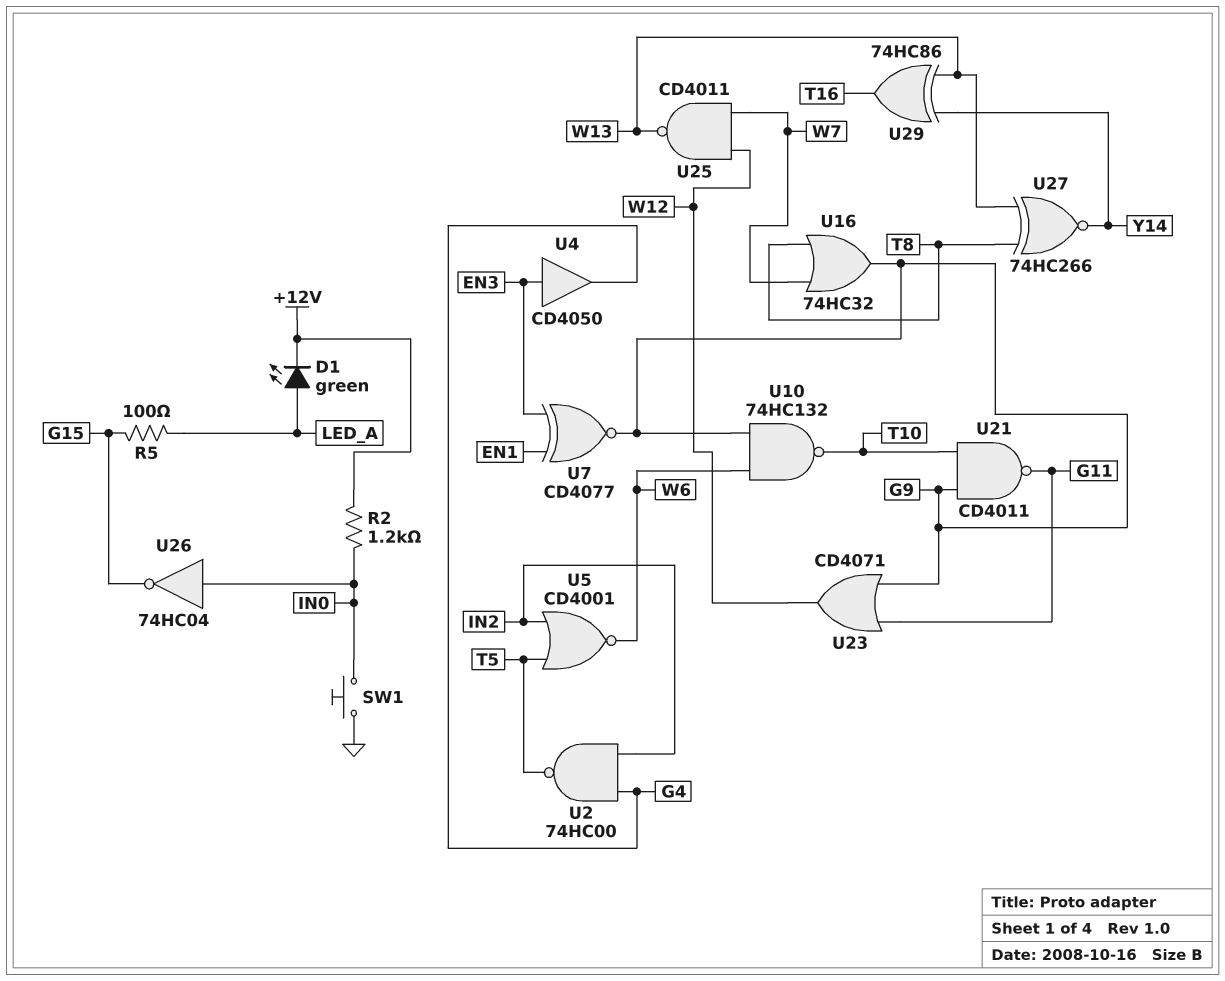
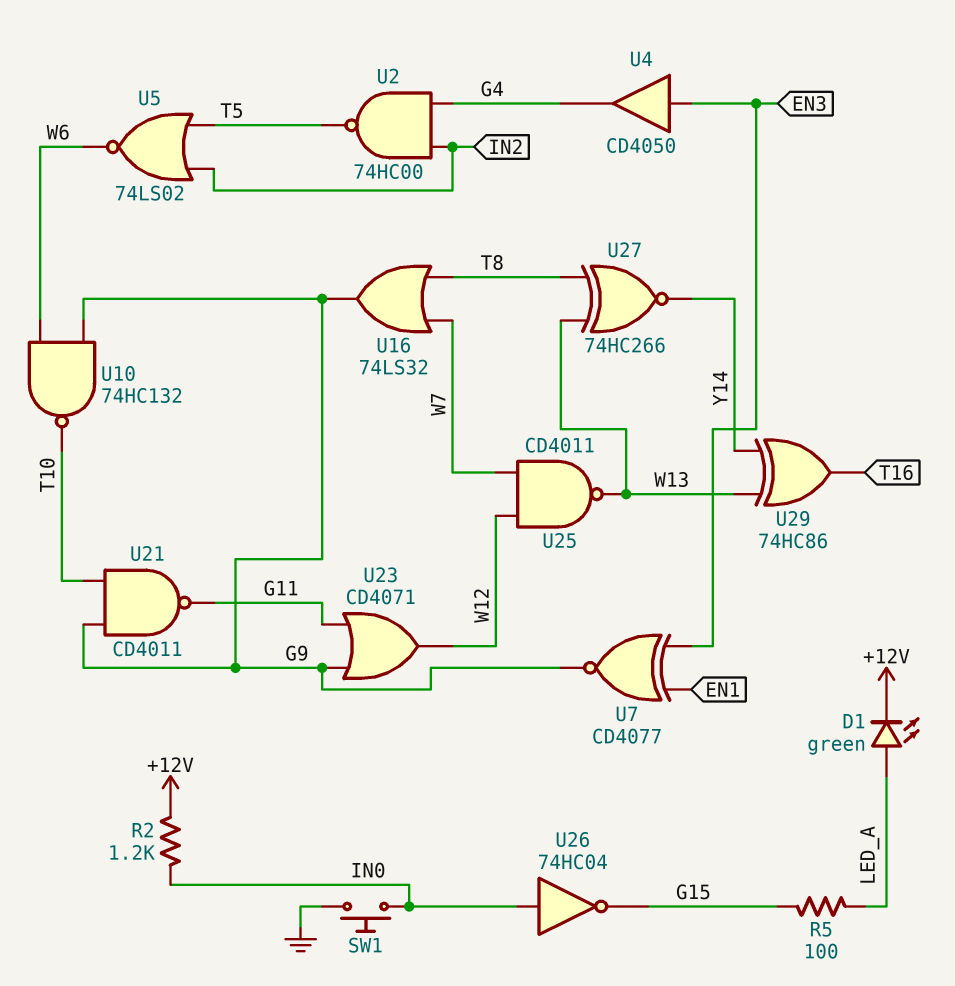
U5: NOR CD4001 (in IN2, in T5, out W6) -> NOR 74LS02 (in IN2, in T5, out W6)
U16: OR 74HC32 (in T8, in W7, out G9) -> OR 74LS32 (in T8, in W7, out G9)

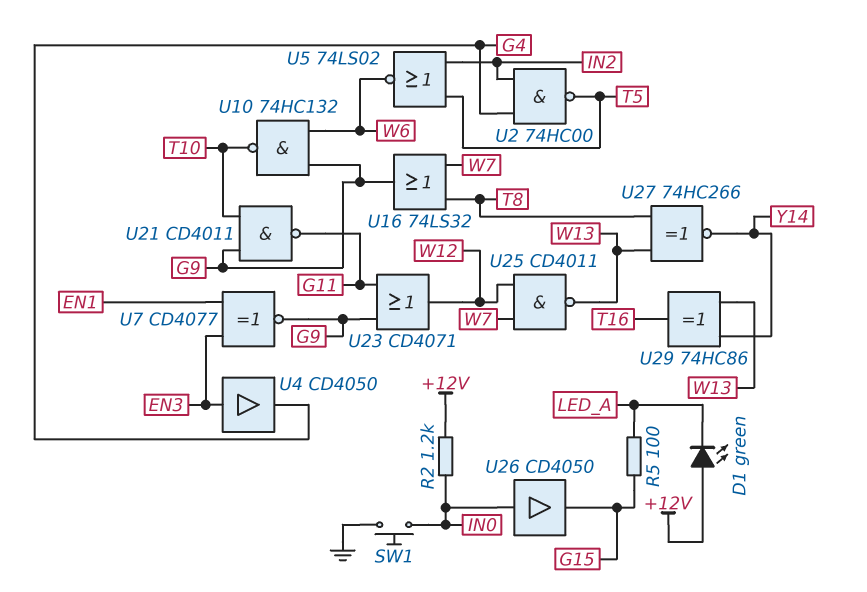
D1: LED green (A LED_A, K +12V) -> LED green (A +12V, K LED_A)
U26: NOT 74HC04 (in IN0, out G15) -> buffer CD4050 (in IN0, out G15)

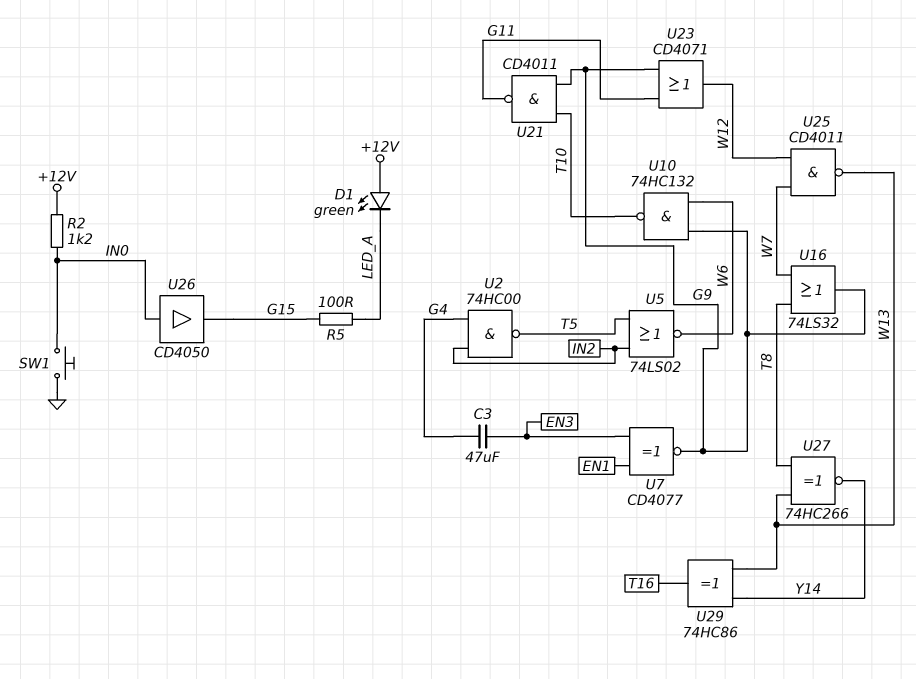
C3: none -> 47uF (EN3, G4)
U4: buffer CD4050 (in EN3, out G4) -> none

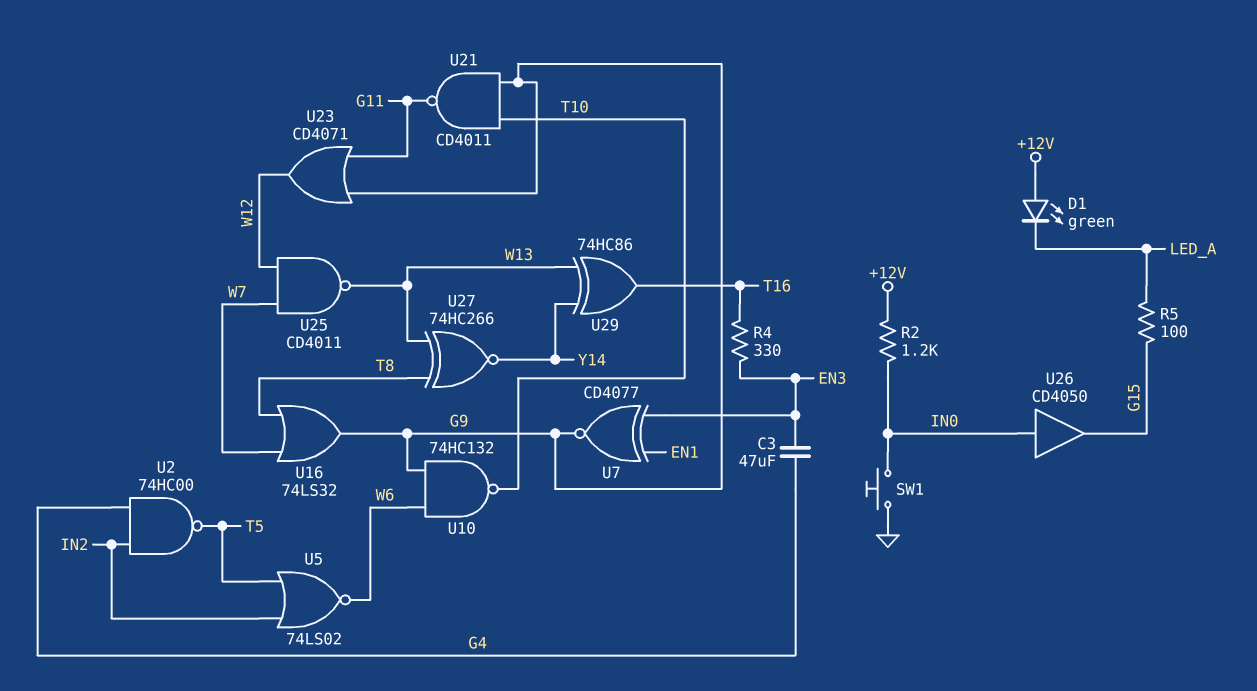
R4: none -> 330 (EN3, T16)

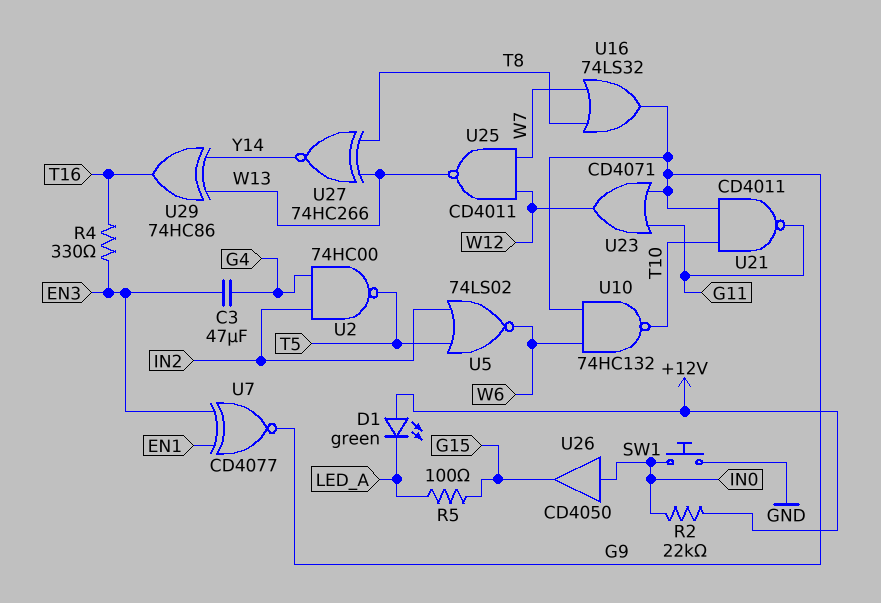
R2: 1.2k (+12V, IN0) -> 22k (+12V, IN0)

